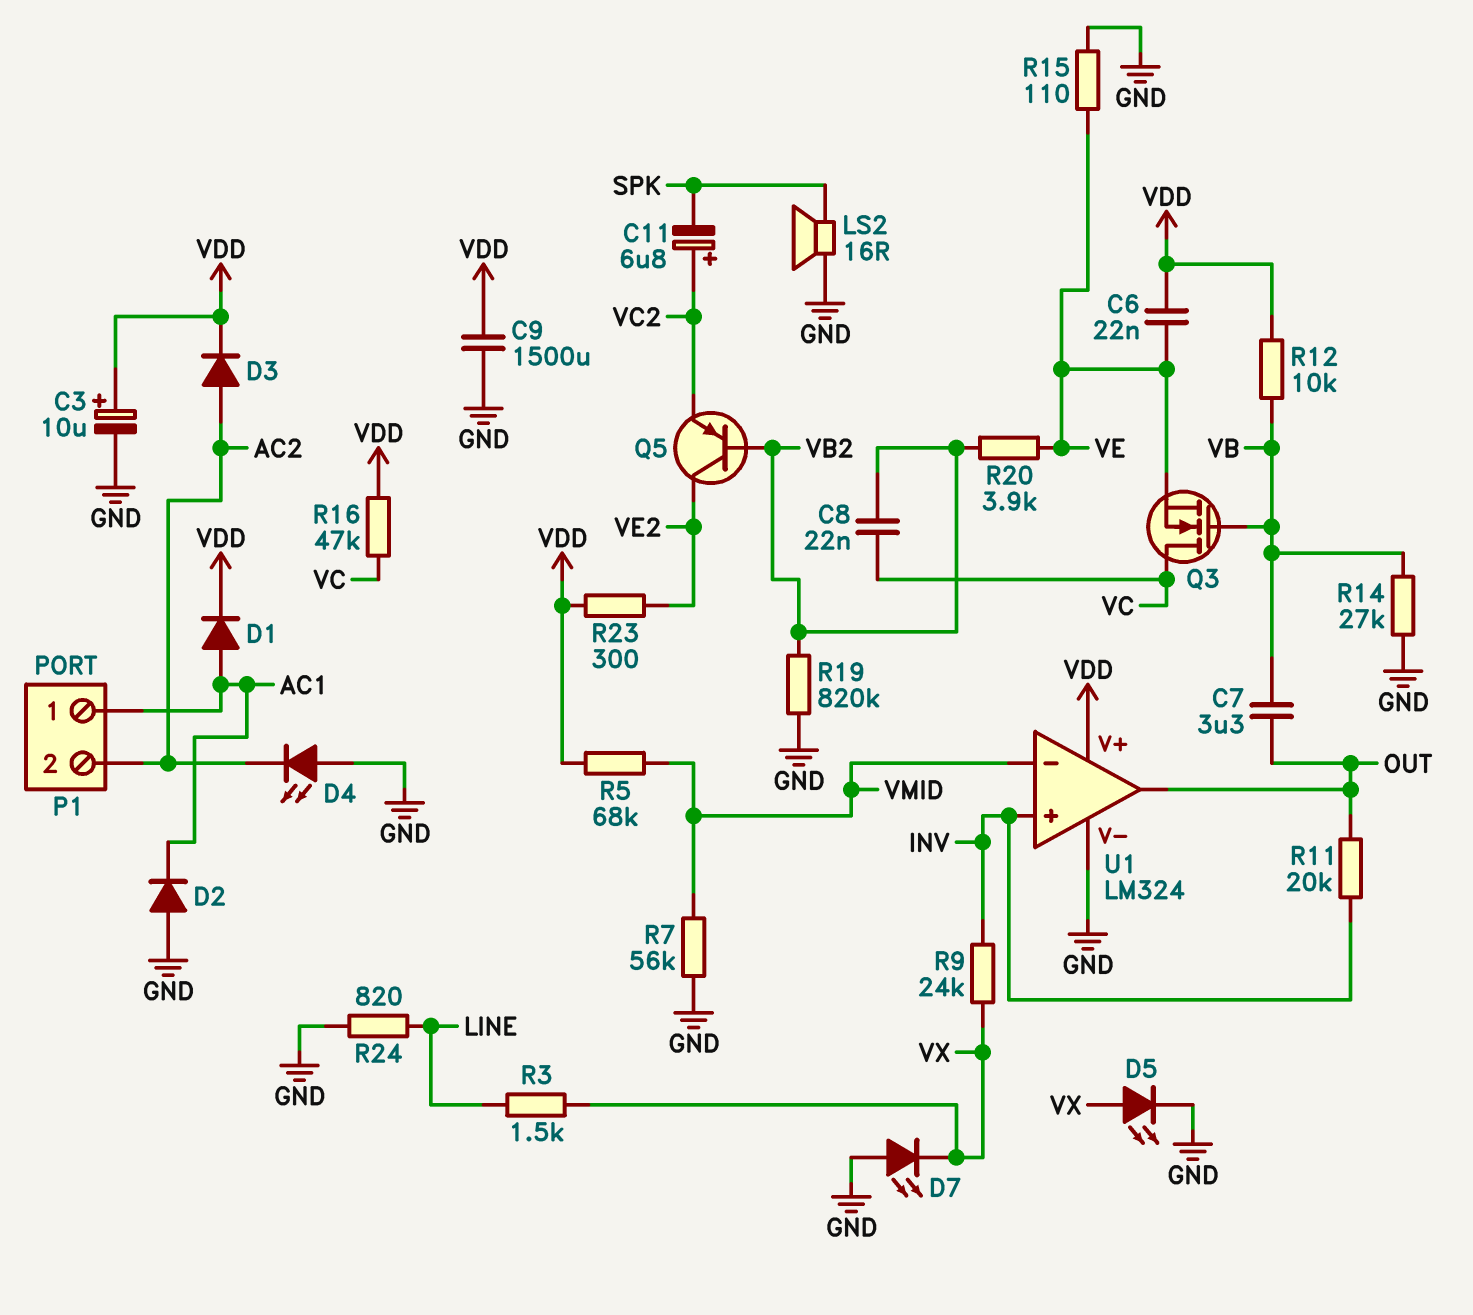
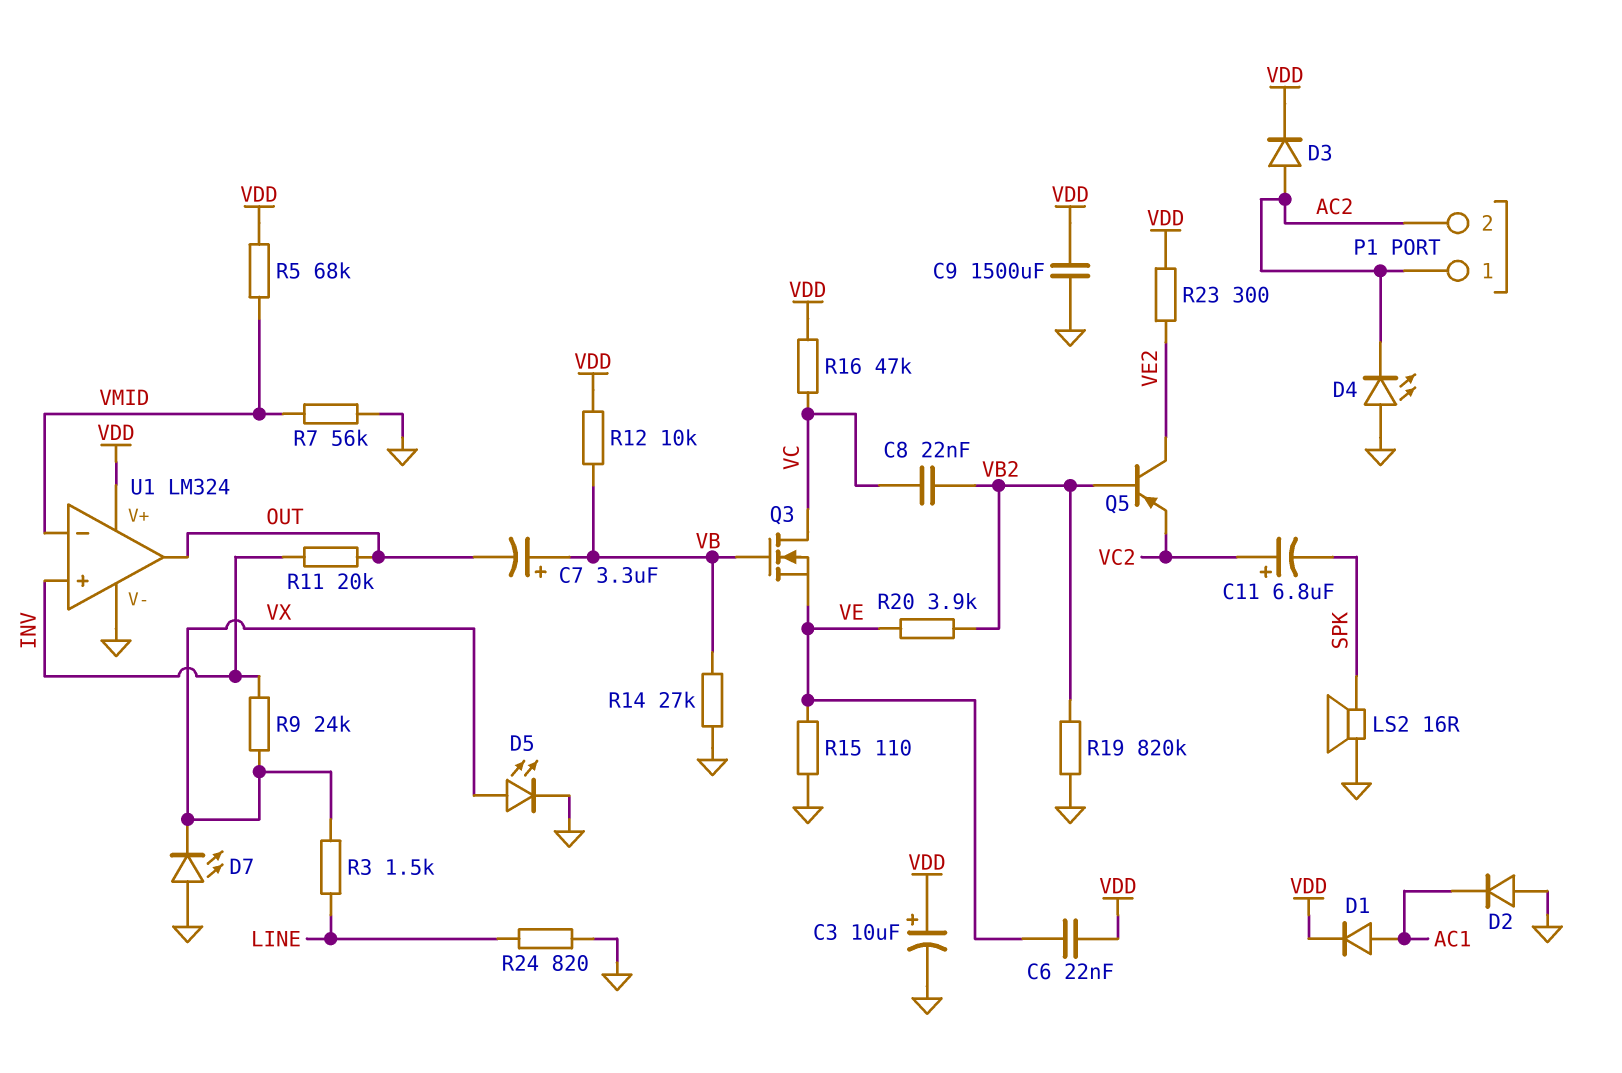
C7: 3.3uF (OUT, VB) -> 3.3uF (plus VB, minus OUT)
P1 pin 1: AC1 -> AC2

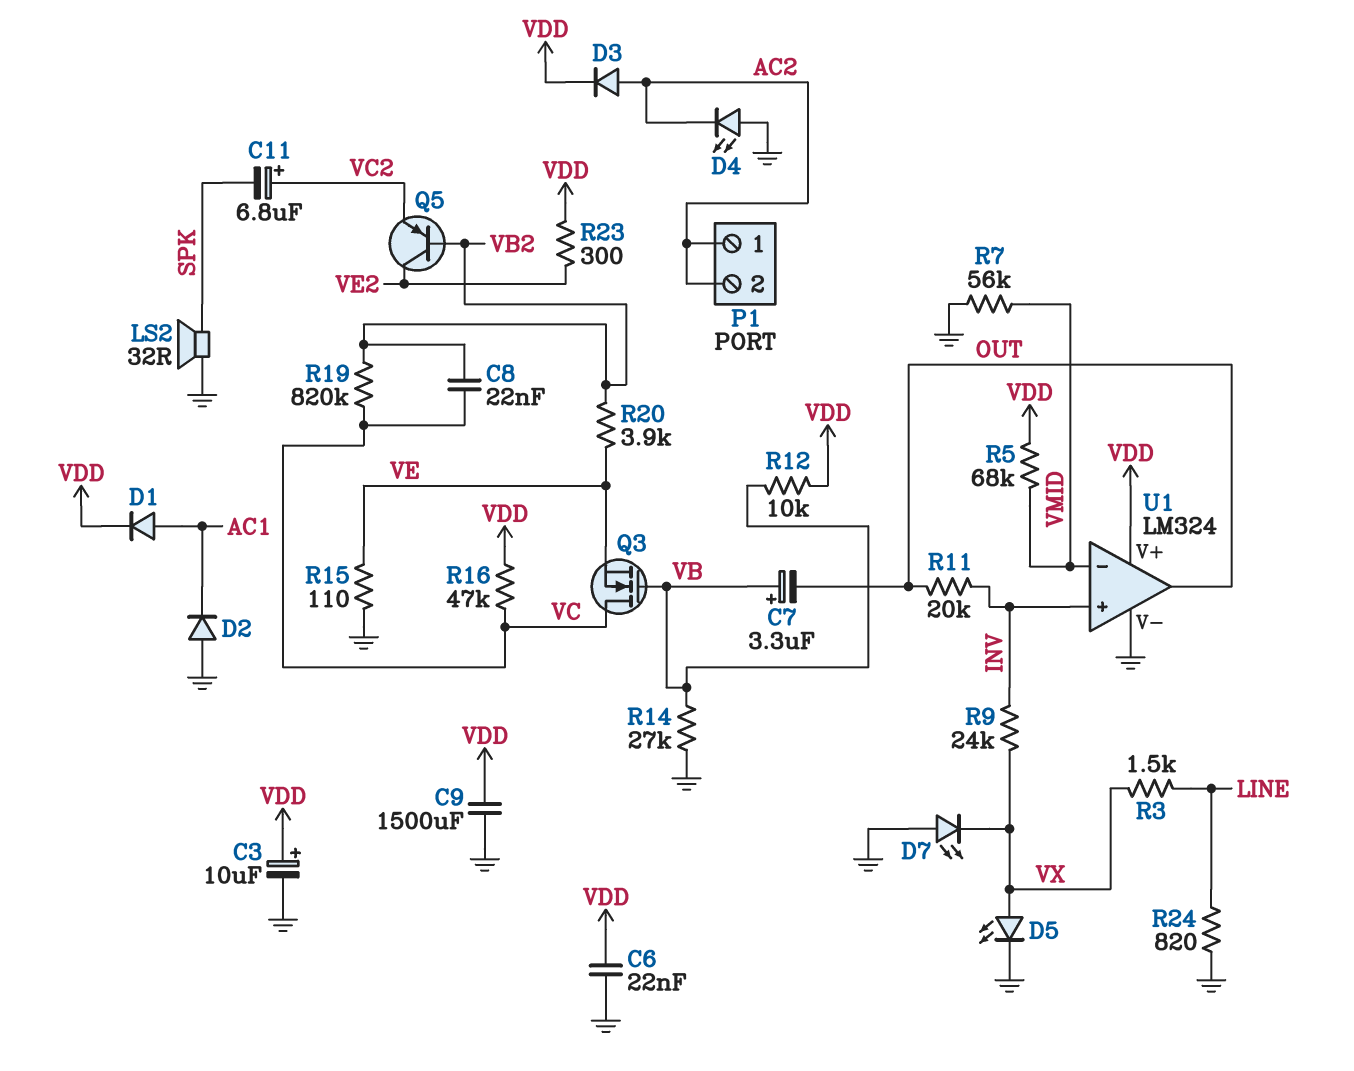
C6: 22nF (VDD, VE) -> 22nF (GND, VDD)
LS2: speaker 16R (GND, SPK) -> speaker 32R (GND, SPK)
R19: 820k (GND, VB2) -> 820k (VB2, VC)

